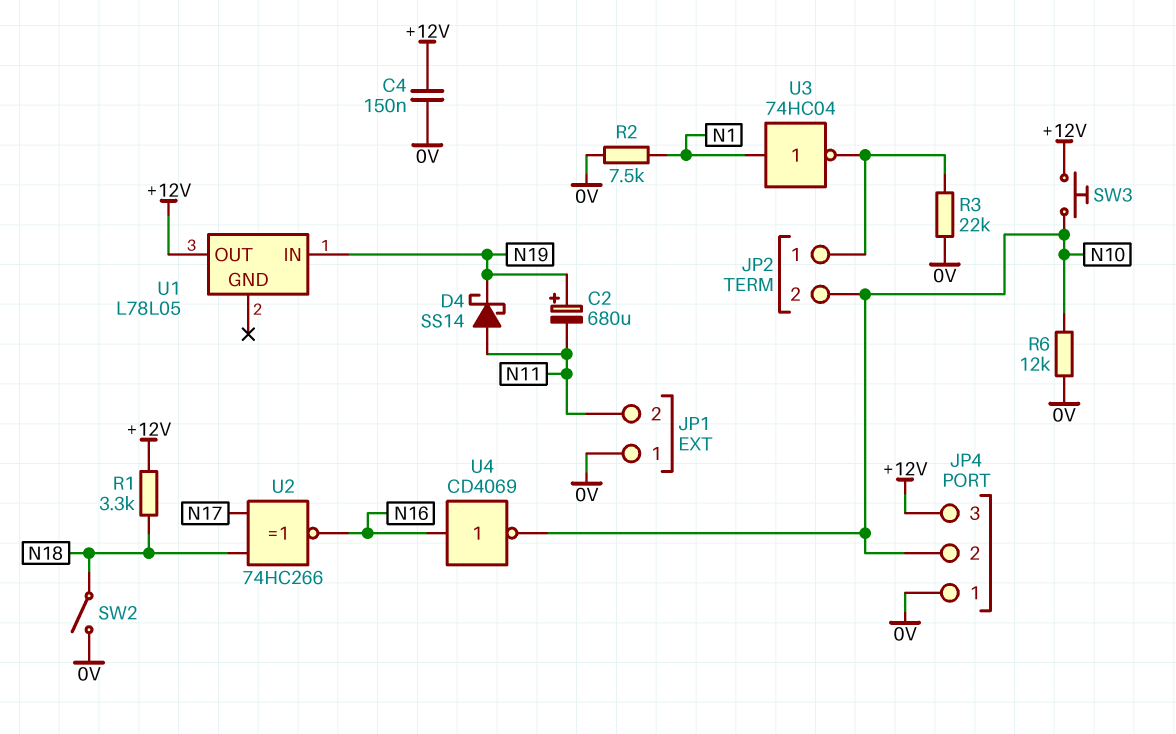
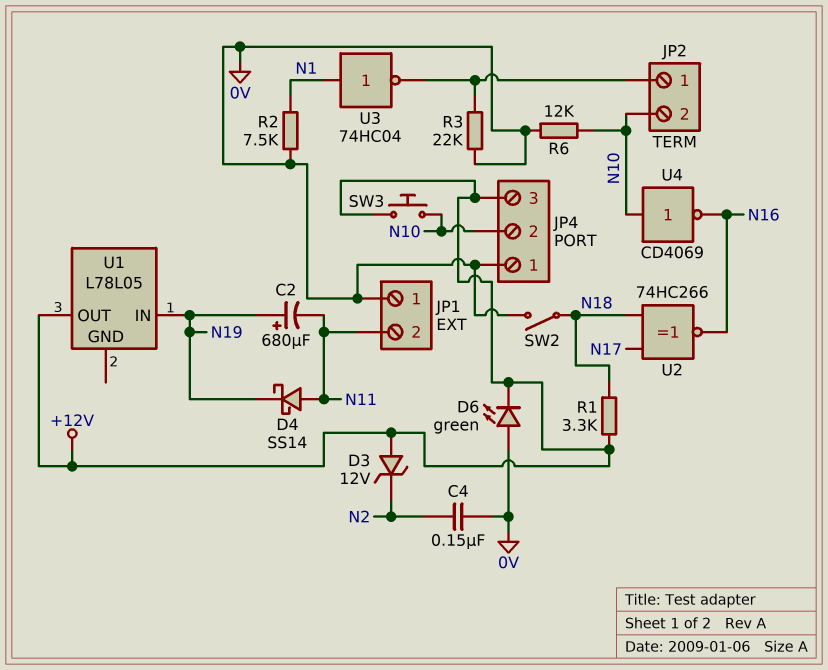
C4: 150nF (+12V, 0V) -> 150nF (0V, N2)
D3: none -> zener 12V (A +12V, K N2)
D6: none -> LED green (A 0V, K +12V)
U4: NOT CD4069 (in N16, out N10) -> NOT CD4069 (in N10, out N16)

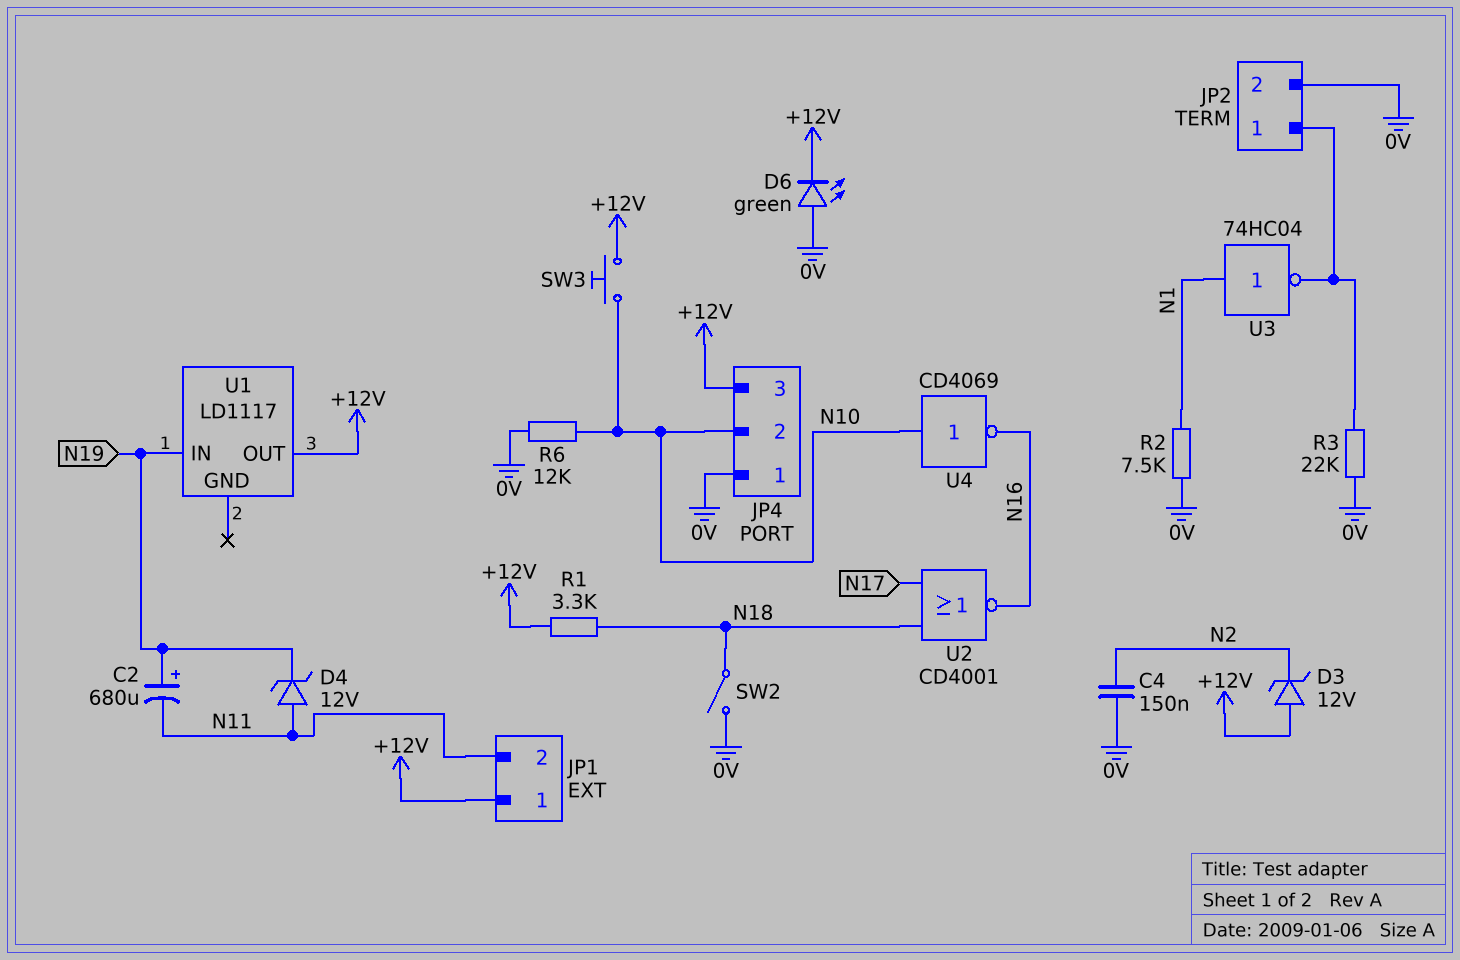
D4: schottky SS14 (A N11, K N19) -> zener 12V (A N11, K N19)
JP1 pin 1: 0V -> +12V
JP2 pin 2: N10 -> 0V
U1: L78L05 -> LD1117
U2: XNOR 74HC266 (in N17, in N18, out N16) -> NOR CD4001 (in N17, in N18, out N16)

